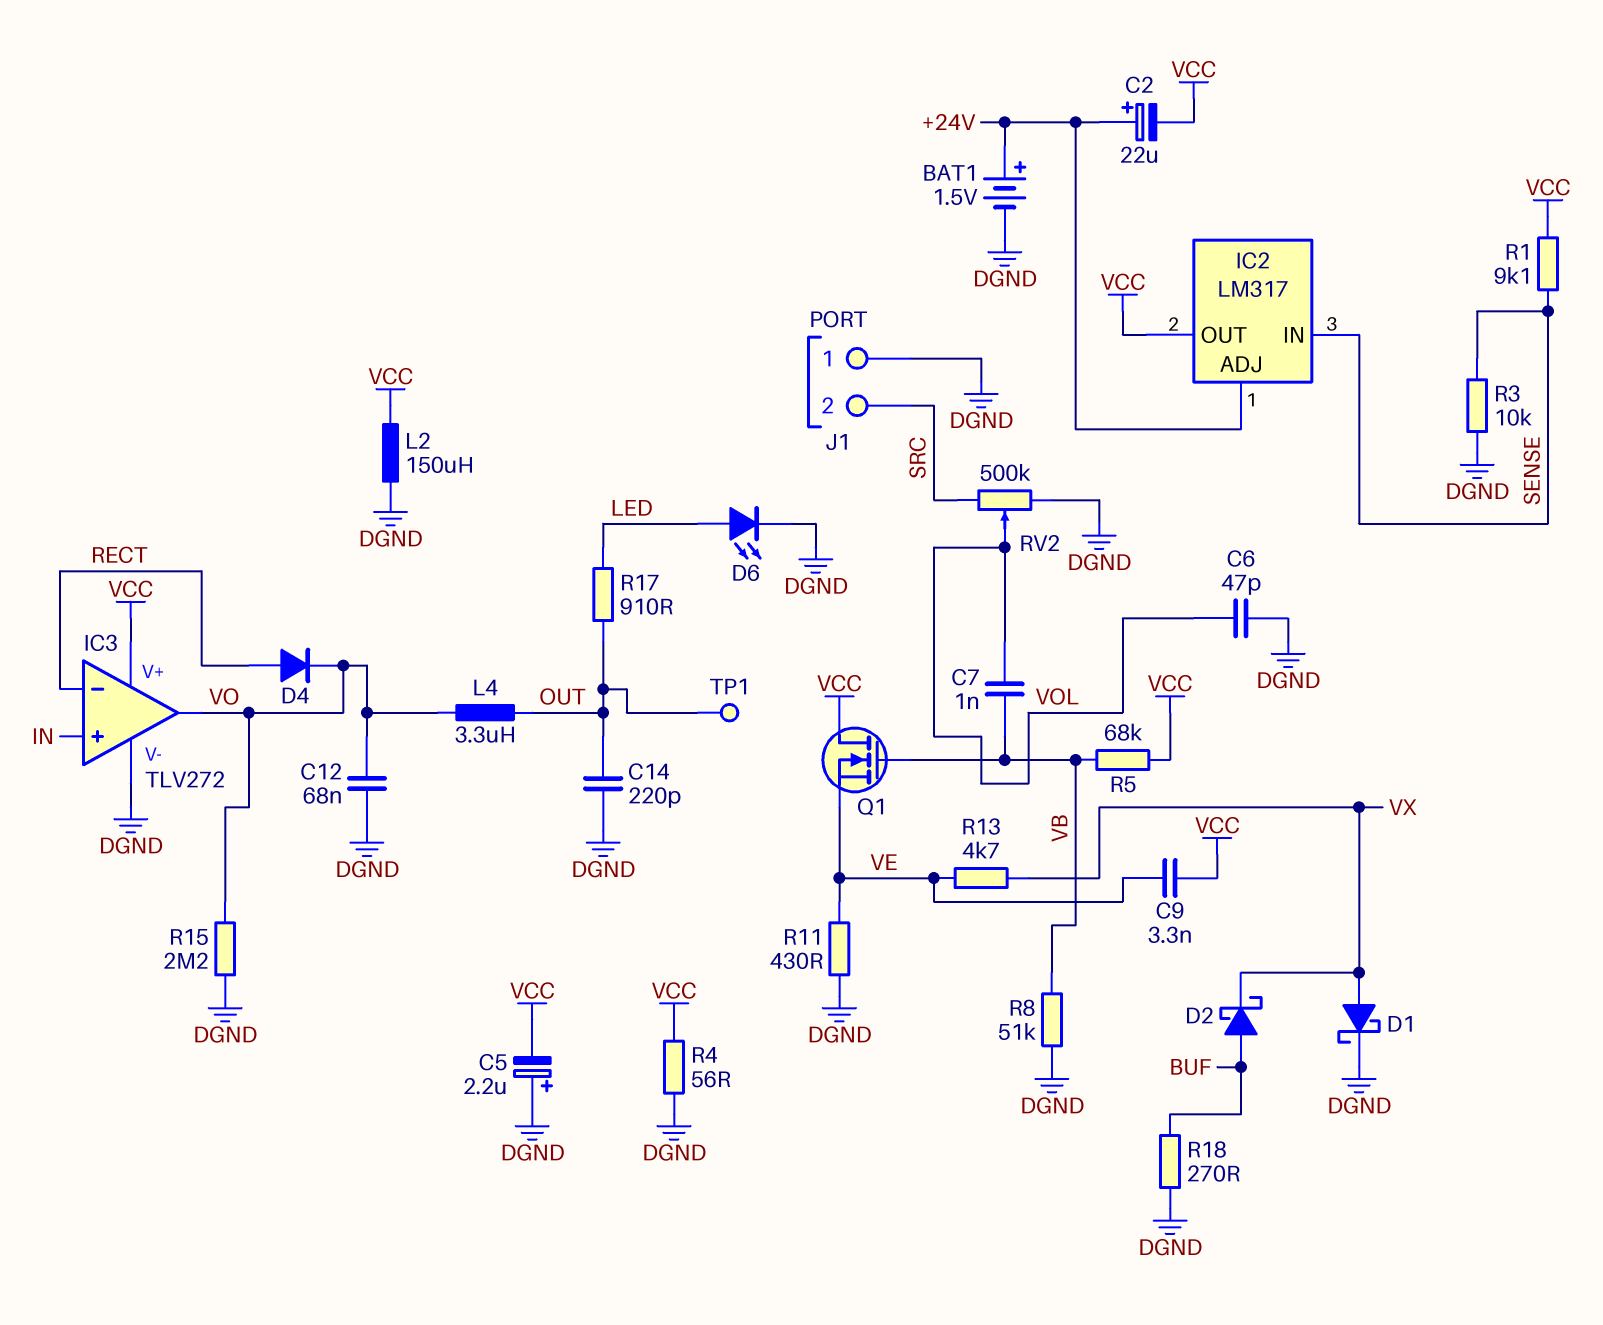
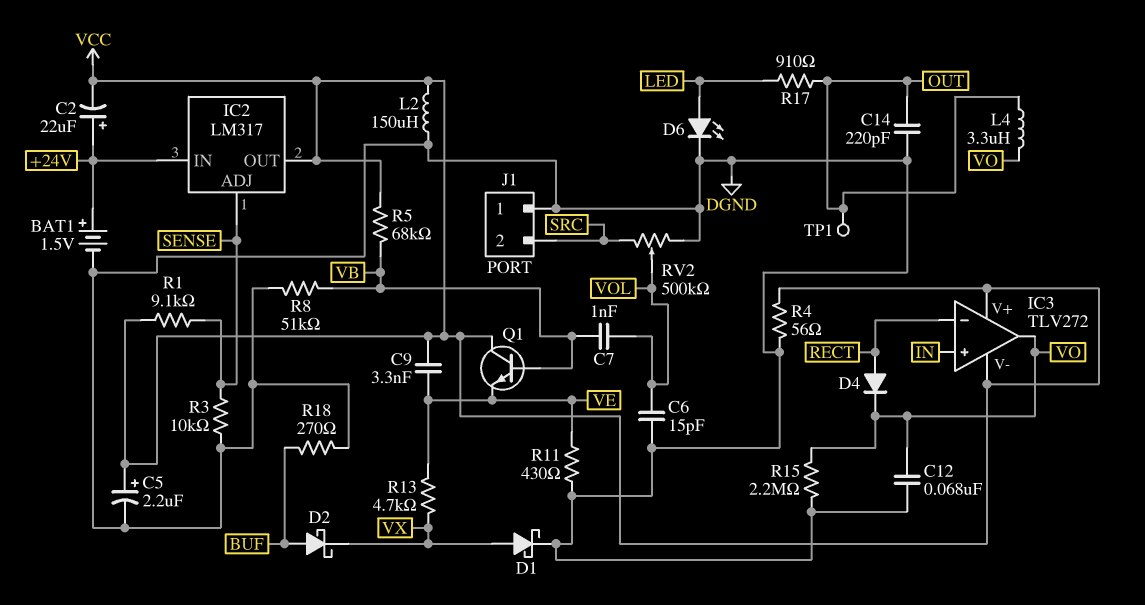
C5: 2.2uF (plus DGND, minus VCC) -> 2.2uF (plus VCC, minus DGND)
C6: 47pF (DGND, VOL) -> 15pF (DGND, VOL)
IC2 pin ADJ: +24V -> SENSE
IC2 pin IN: SENSE -> +24V
IC3 pin V-: DGND -> VCC
Q1: NMOS (G VB, D VCC, S VE) -> NPN (B VB, C VCC, E VE)

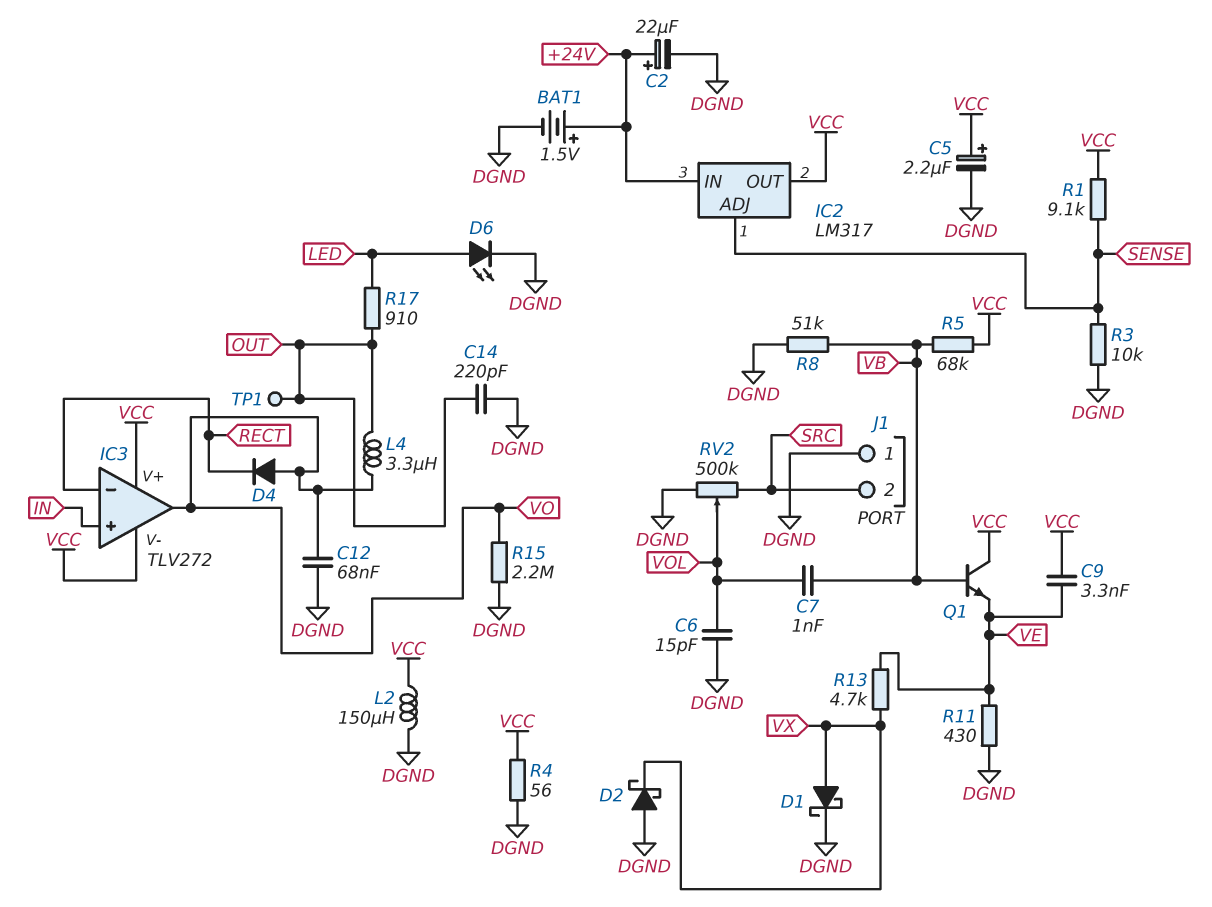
C2: 22uF (plus +24V, minus VCC) -> 22uF (plus +24V, minus DGND)
D2: schottky (A BUF, K VX) -> schottky (A DGND, K VX)
D4: diode (A RECT, K VO) -> diode (A VO, K RECT)
R18: 270 (BUF, DGND) -> none

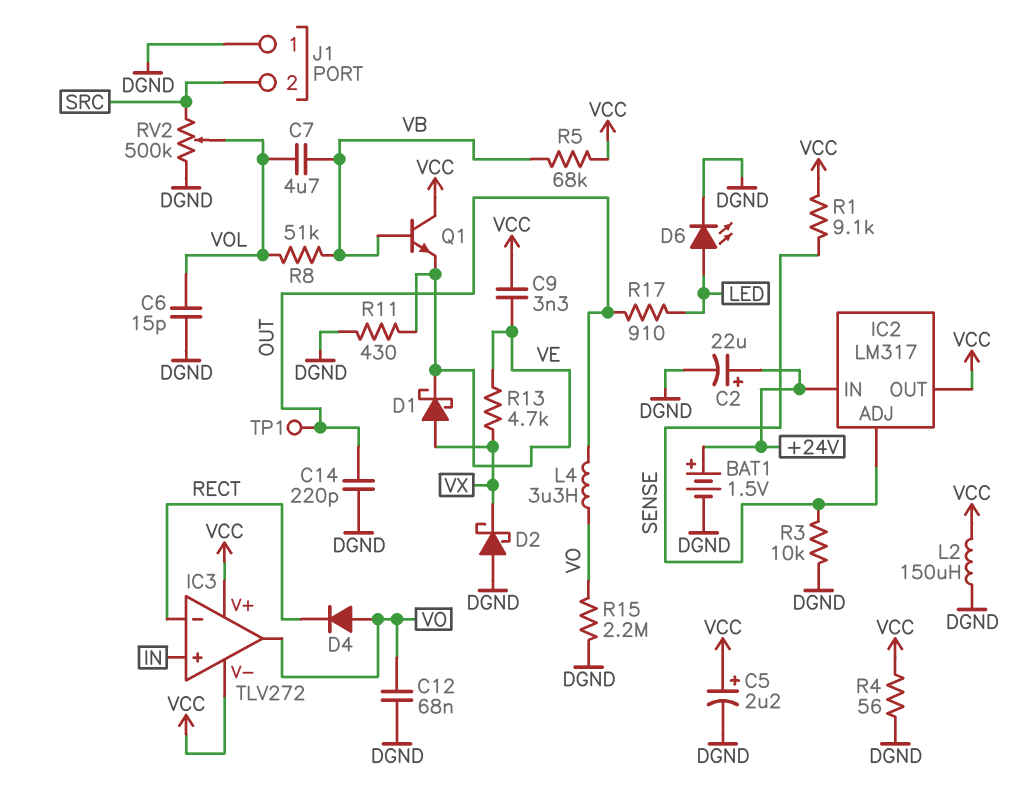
C7: 1nF (VB, VOL) -> 4.7uF (VB, VOL)
D1: schottky (A VX, K DGND) -> schottky (A VX, K VE)
R8: 51k (DGND, VB) -> 51k (VB, VOL)

